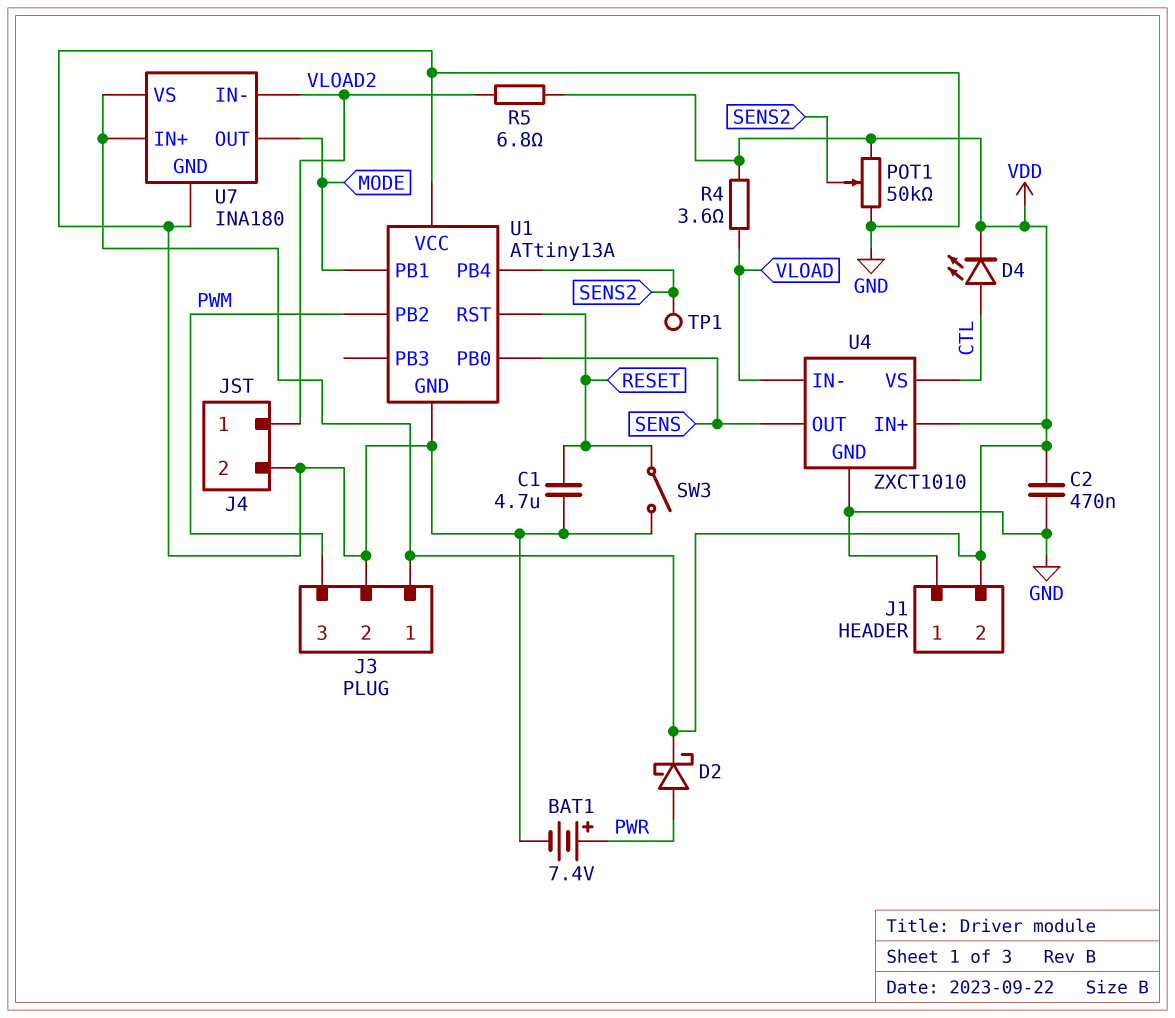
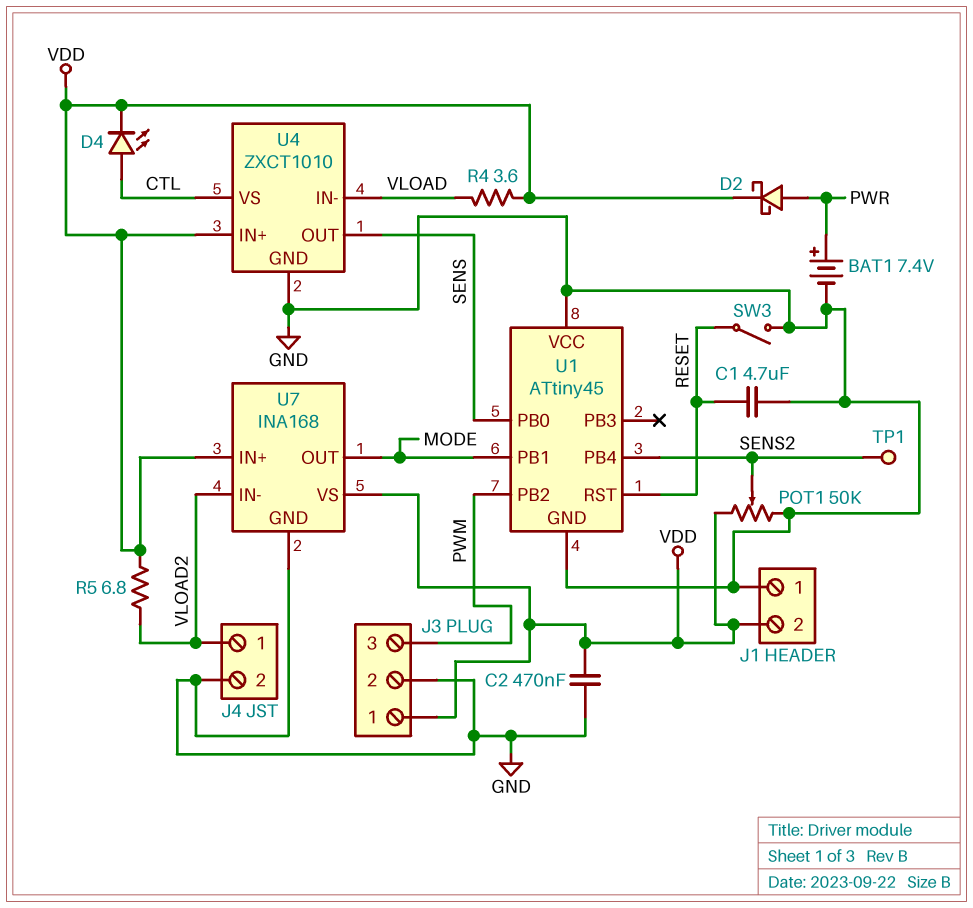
U1: ATtiny13A -> ATtiny45
U7: INA180 -> INA168

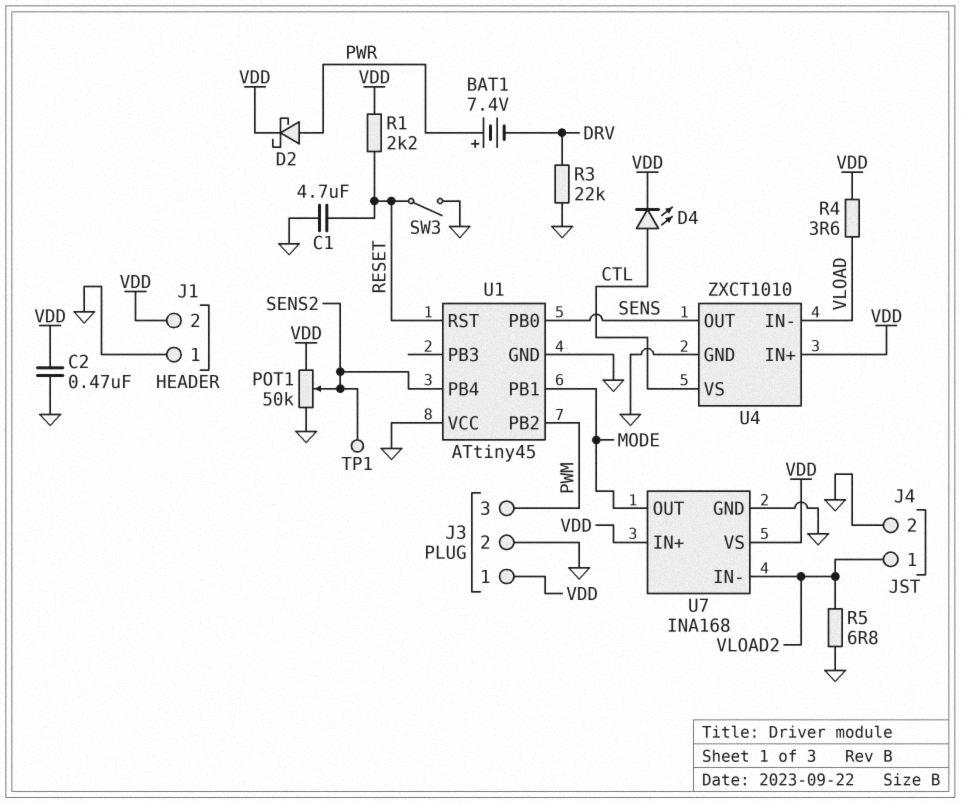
BAT1: 7.4V (plus PWR, minus GND) -> 7.4V (plus PWR, minus DRV)
R1: none -> 2.2k (RESET, VDD)
R3: none -> 22k (DRV, GND)
R5: 6.8 (VDD, VLOAD2) -> 6.8 (GND, VLOAD2)

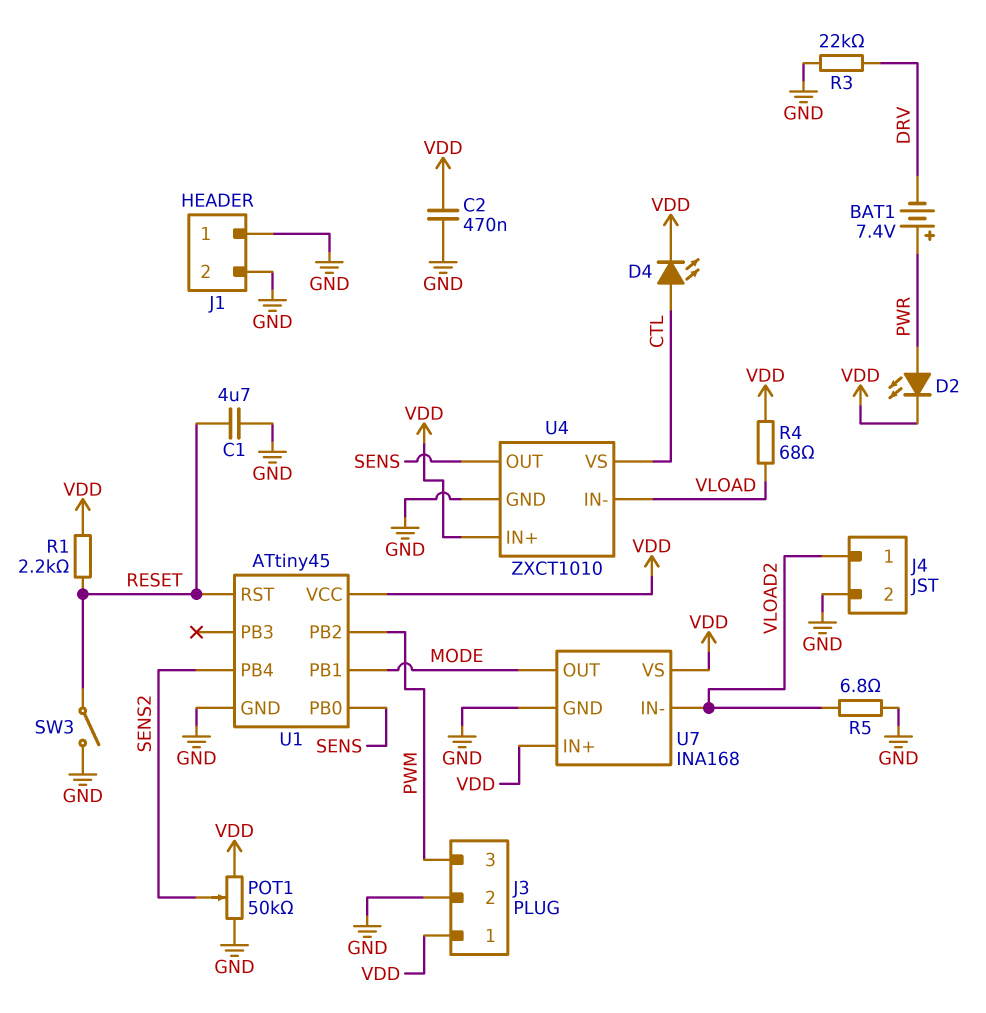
D2: schottky (A PWR, K VDD) -> LED (A PWR, K VDD)
J1 pin 2: VDD -> GND
R4: 3.6 (VDD, VLOAD) -> 68 (VDD, VLOAD)
TP1: test point (SENS2) -> none
U1 pin VCC: GND -> VDD

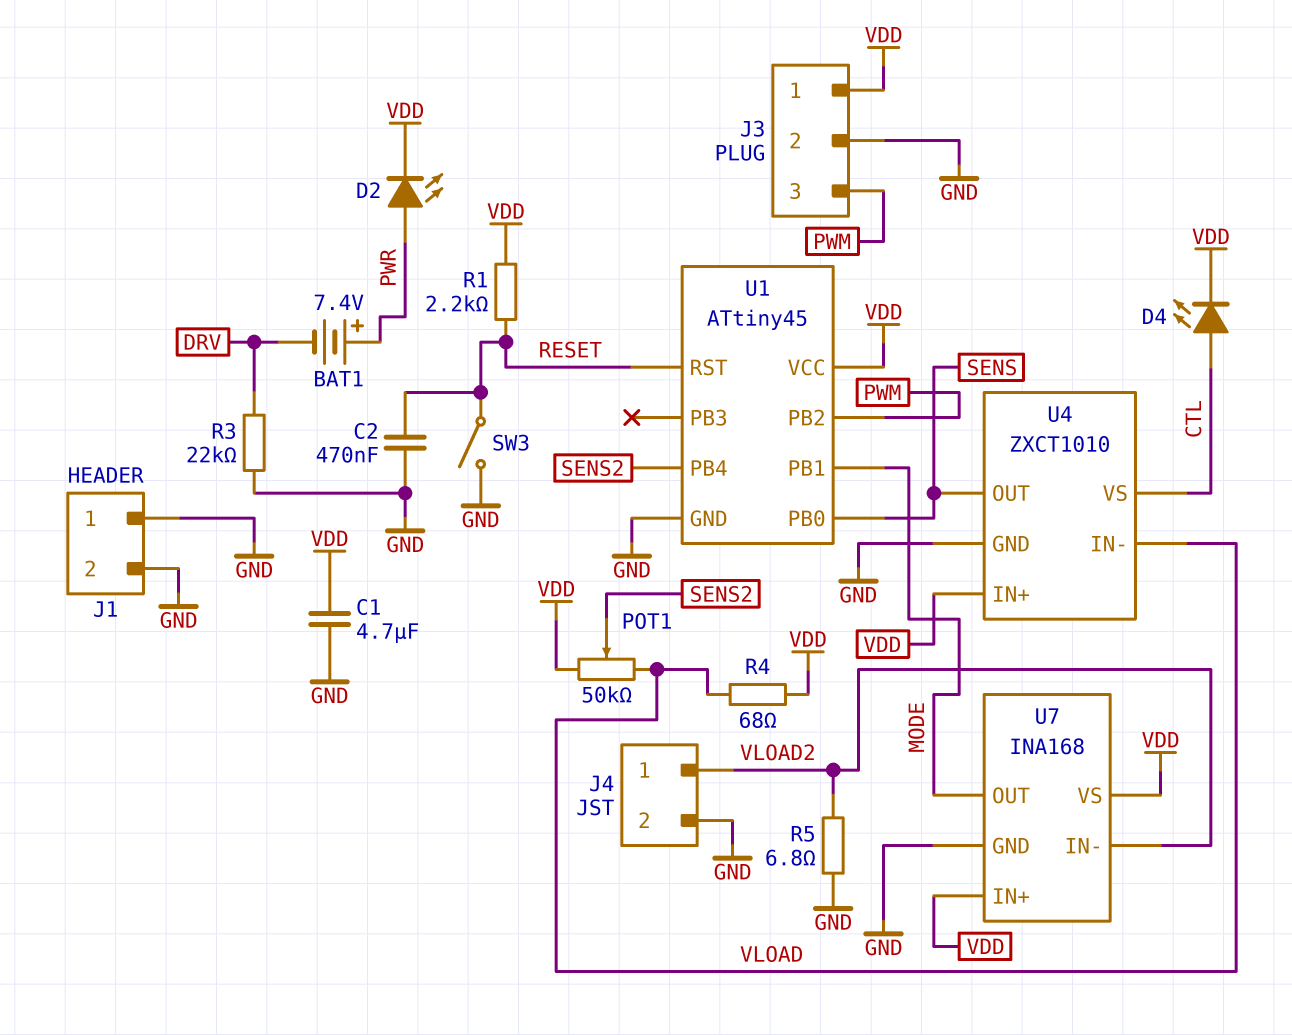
C1: 4.7uF (GND, RESET) -> 4.7uF (GND, VDD)
C2: 470nF (GND, VDD) -> 470nF (GND, RESET)
POT1: 50k (GND, VDD, wiper SENS2) -> 50k (VDD, VLOAD, wiper SENS2)

